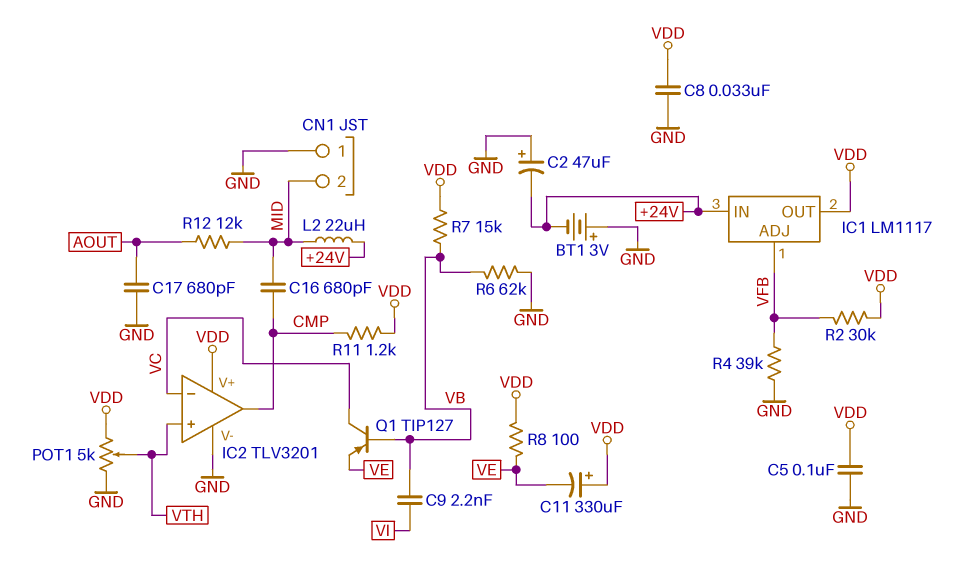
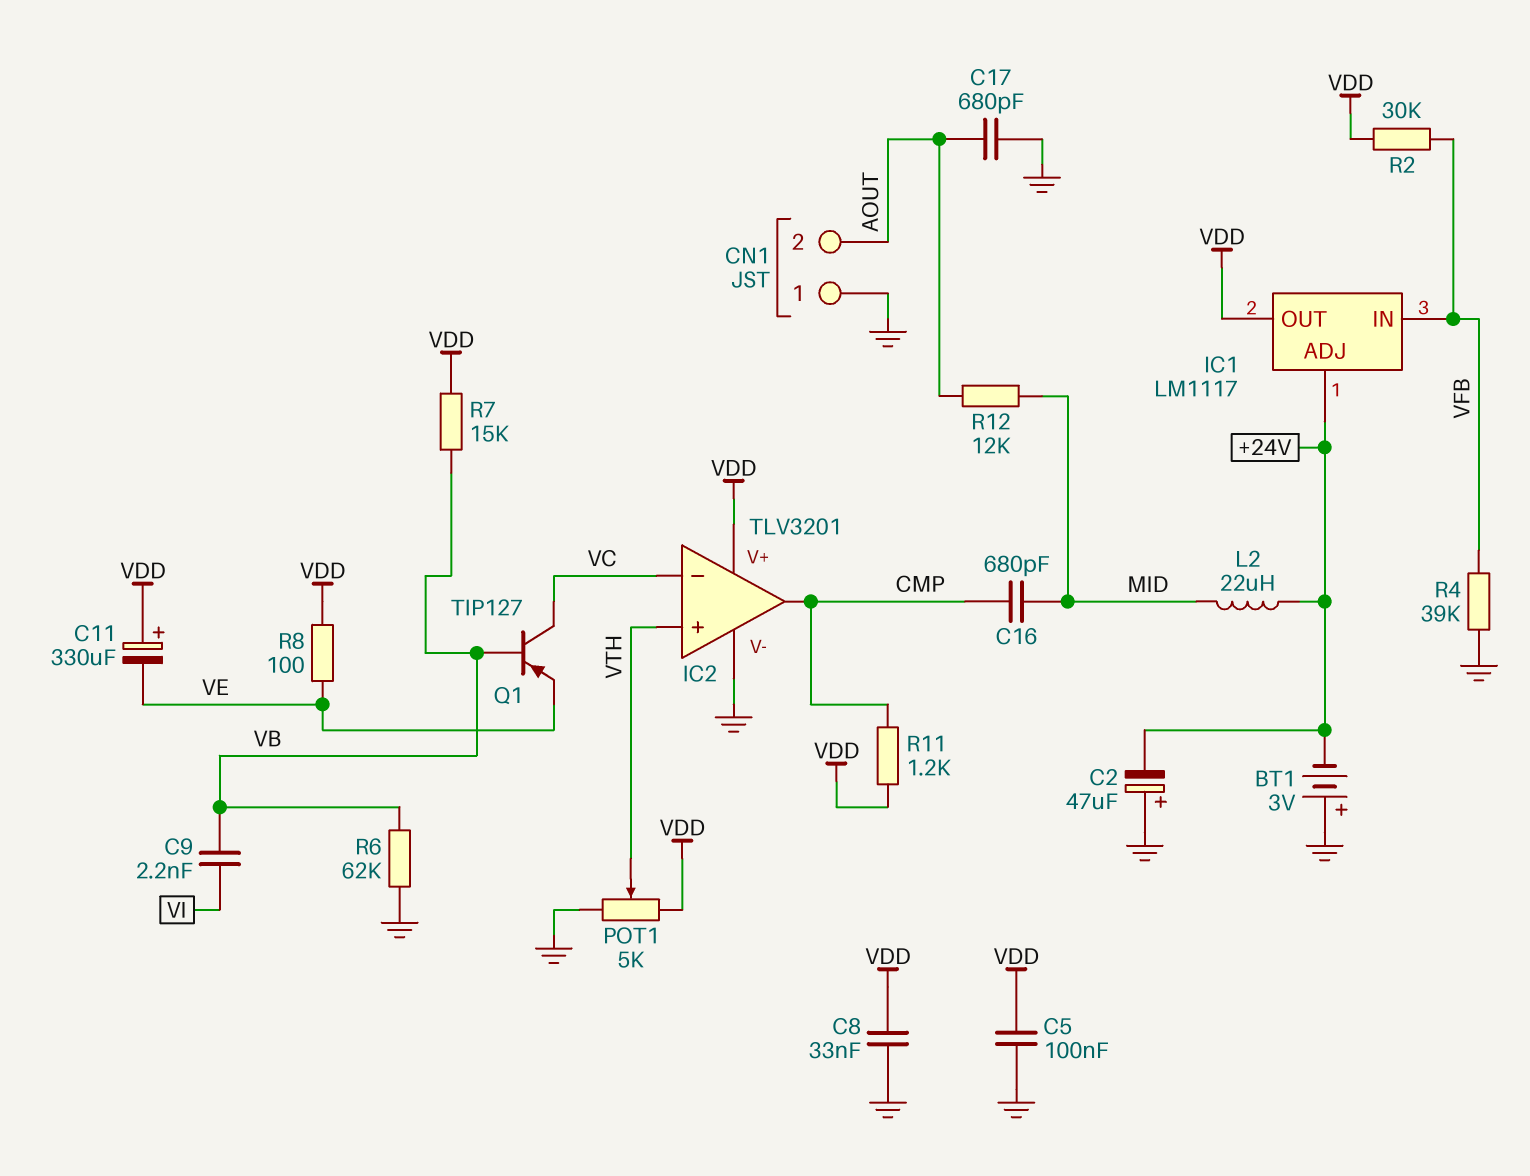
CN1 pin 2: MID -> AOUT
IC1 pin ADJ: VFB -> +24V
IC1 pin IN: +24V -> VFB

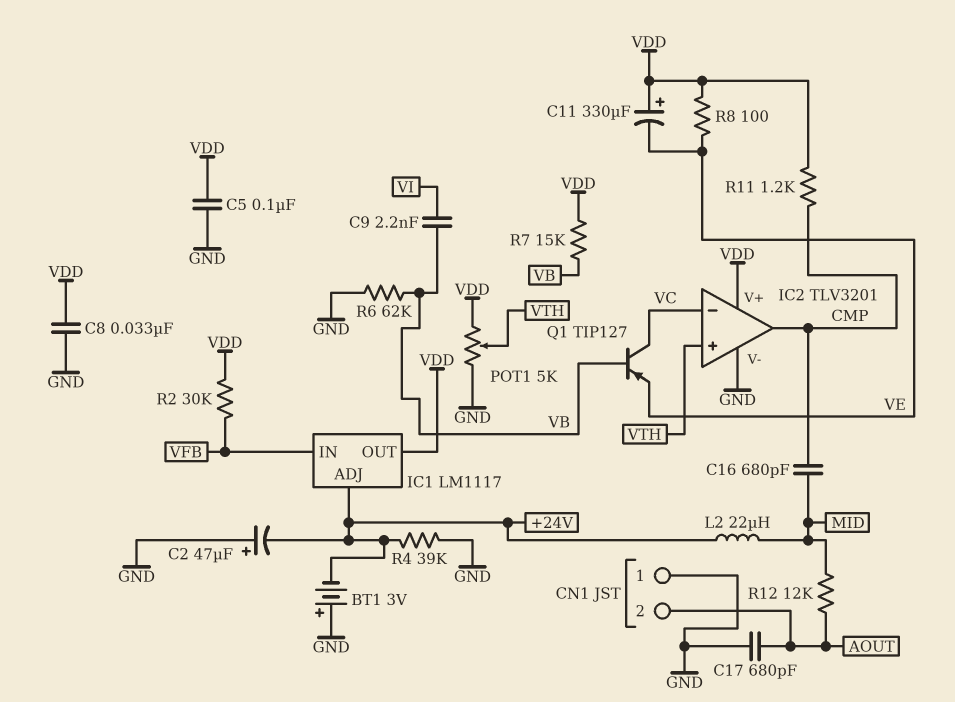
R4: 39k (GND, VFB) -> 39k (+24V, GND)

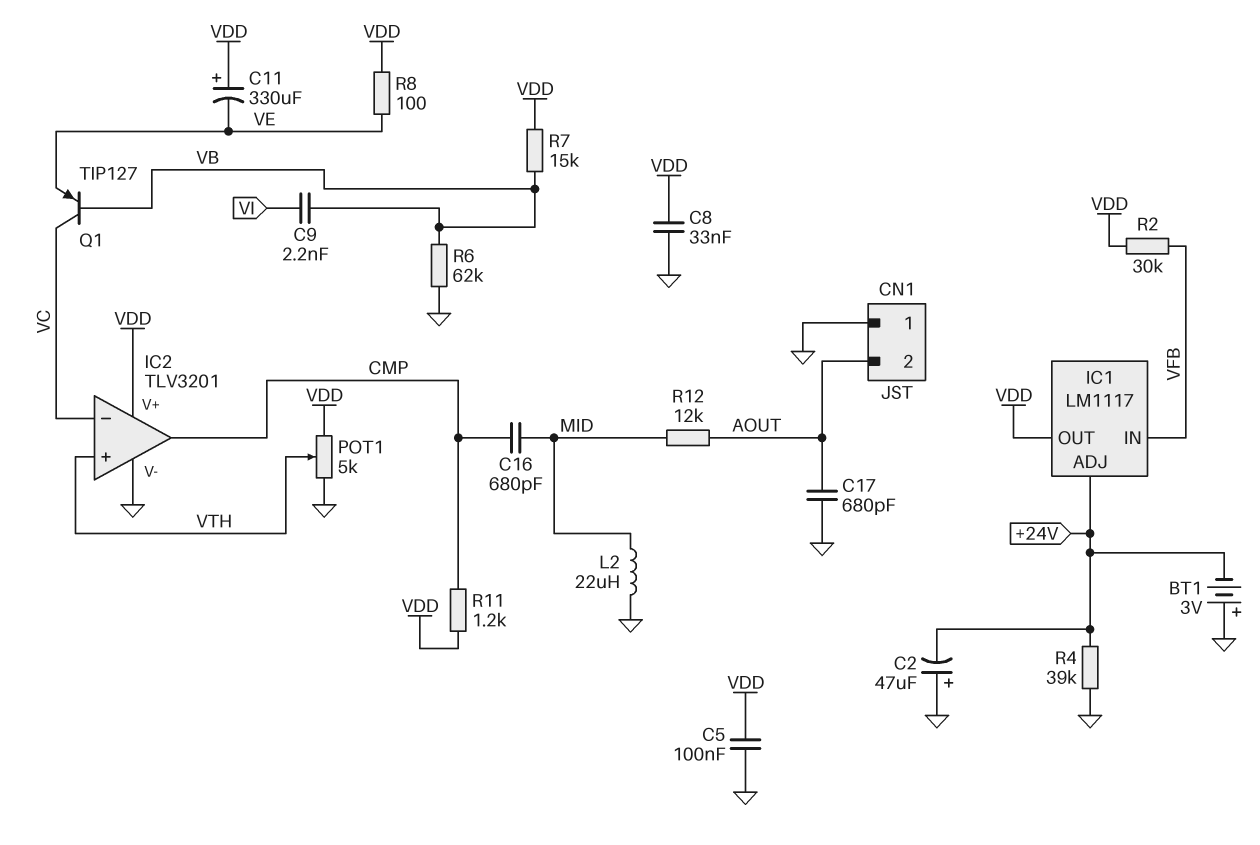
L2: 22uH (+24V, MID) -> 22uH (GND, MID)

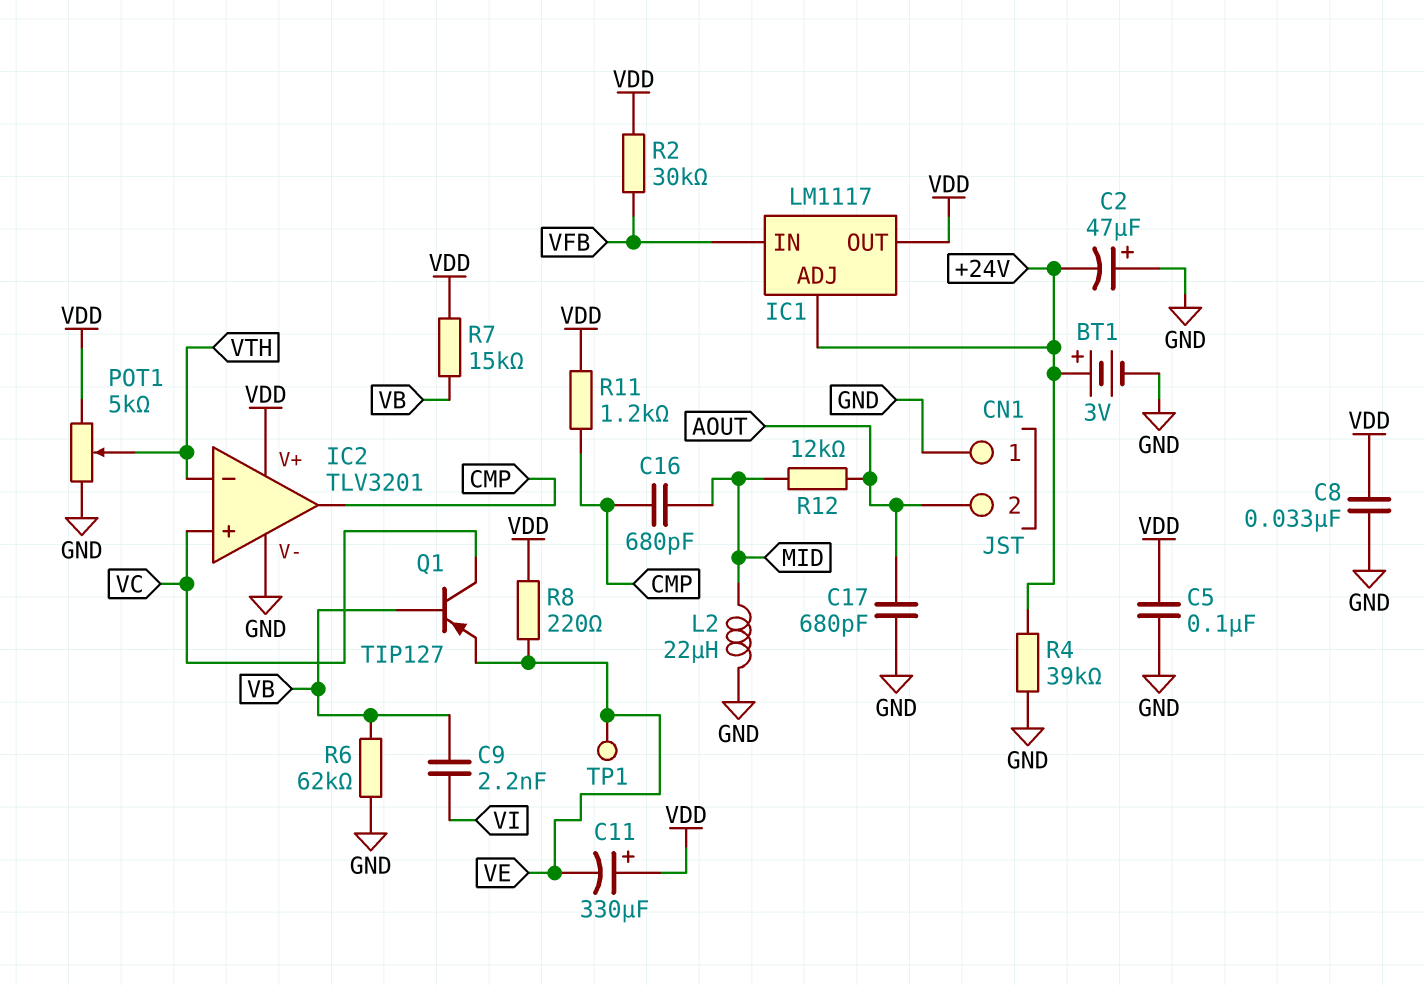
BT1: 3V (plus GND, minus +24V) -> 3V (plus +24V, minus GND)
IC2 pin in+: VTH -> VC
IC2 pin in-: VC -> VTH
R8: 100 (VDD, VE) -> 220 (VDD, VE)
TP1: none -> test point (VE)

